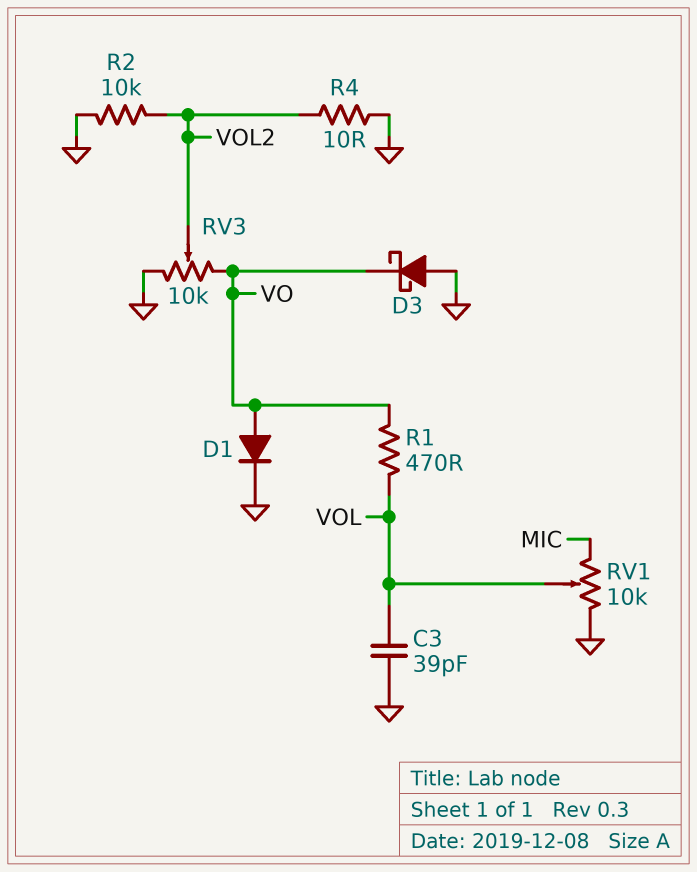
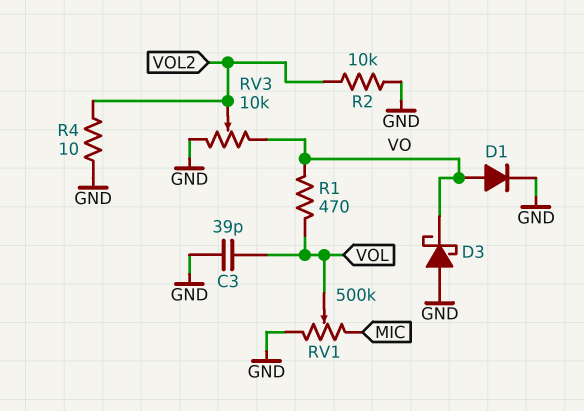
RV1: 10k (GND, MIC, wiper VOL) -> 500k (GND, MIC, wiper VOL)

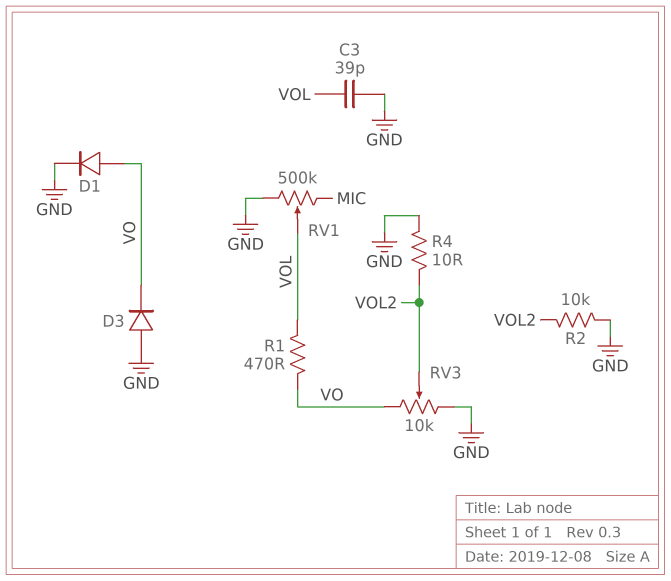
D3: schottky (A GND, K VO) -> diode (A GND, K VO)

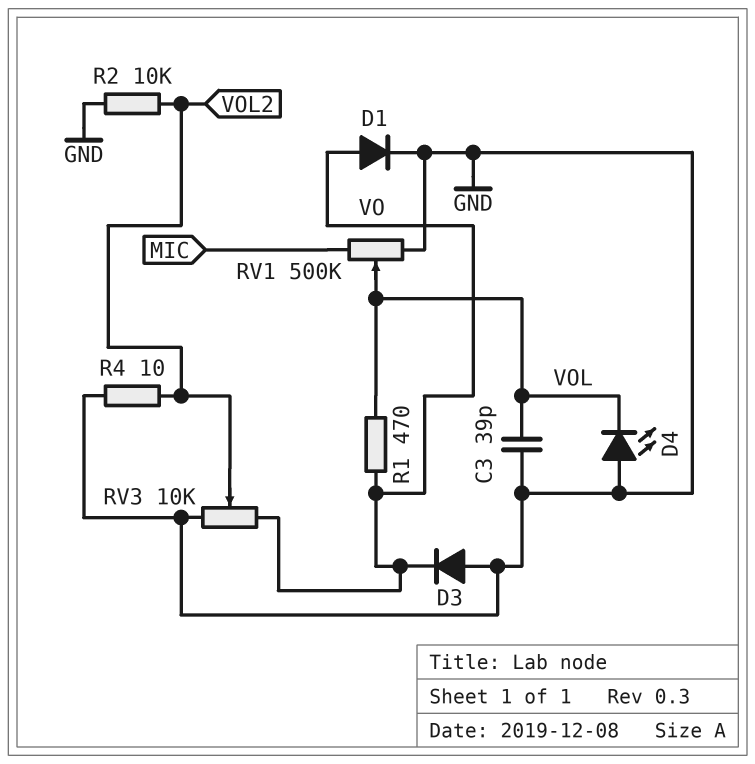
D4: none -> LED (A GND, K VOL)

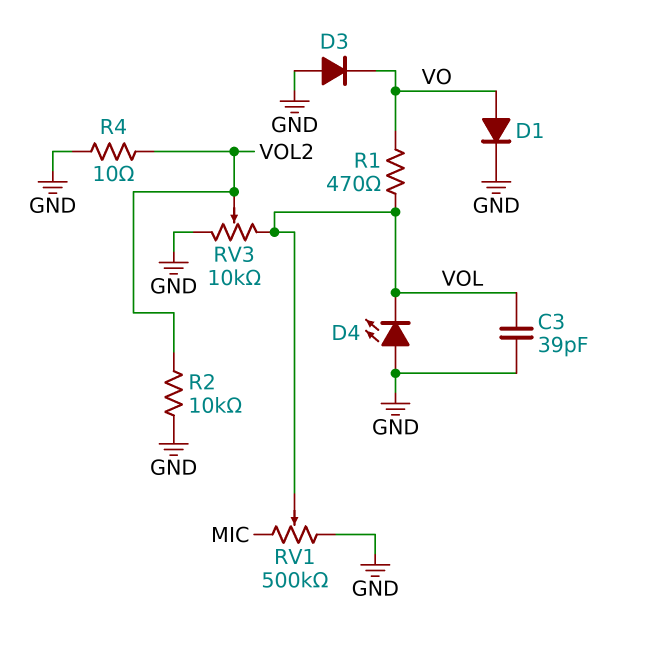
RV3: 10k (GND, VO, wiper VOL2) -> 10k (GND, VOL, wiper VOL2)

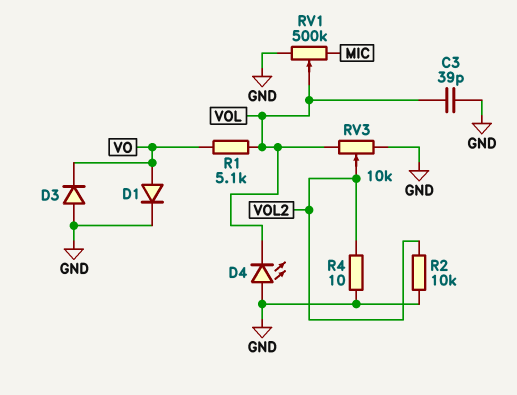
R1: 470 (VO, VOL) -> 5.1k (VO, VOL)

